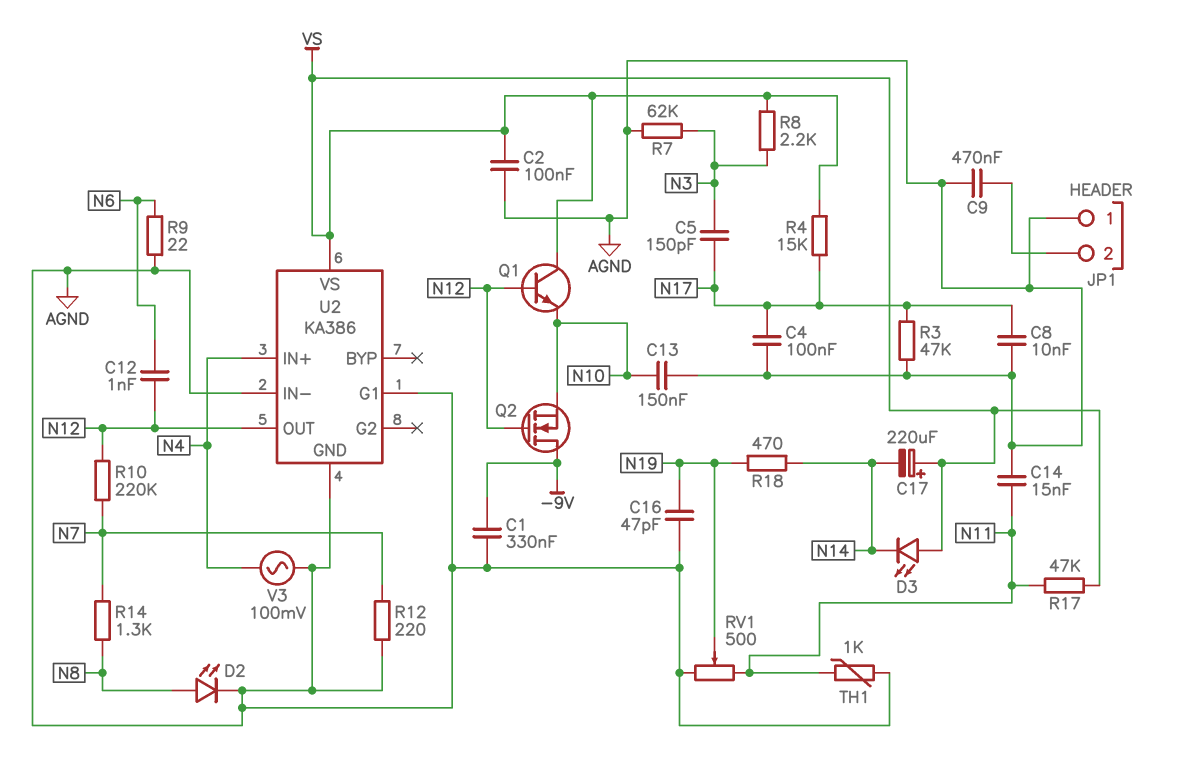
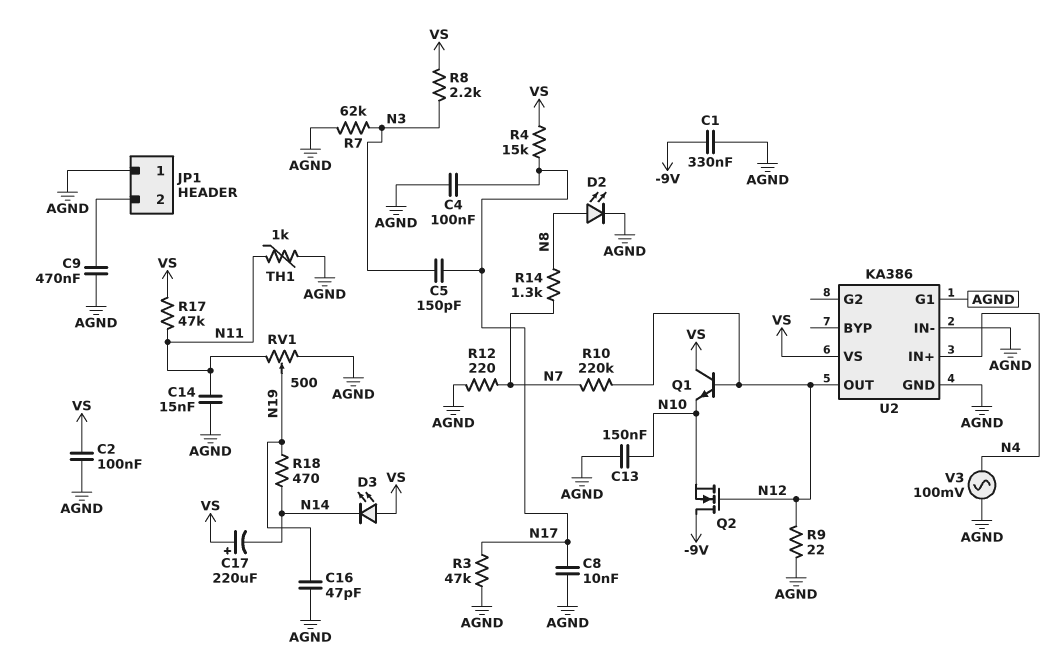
C12: 1nF (N6, N12) -> none
R9: 22 (AGND, N6) -> 22 (AGND, N12)

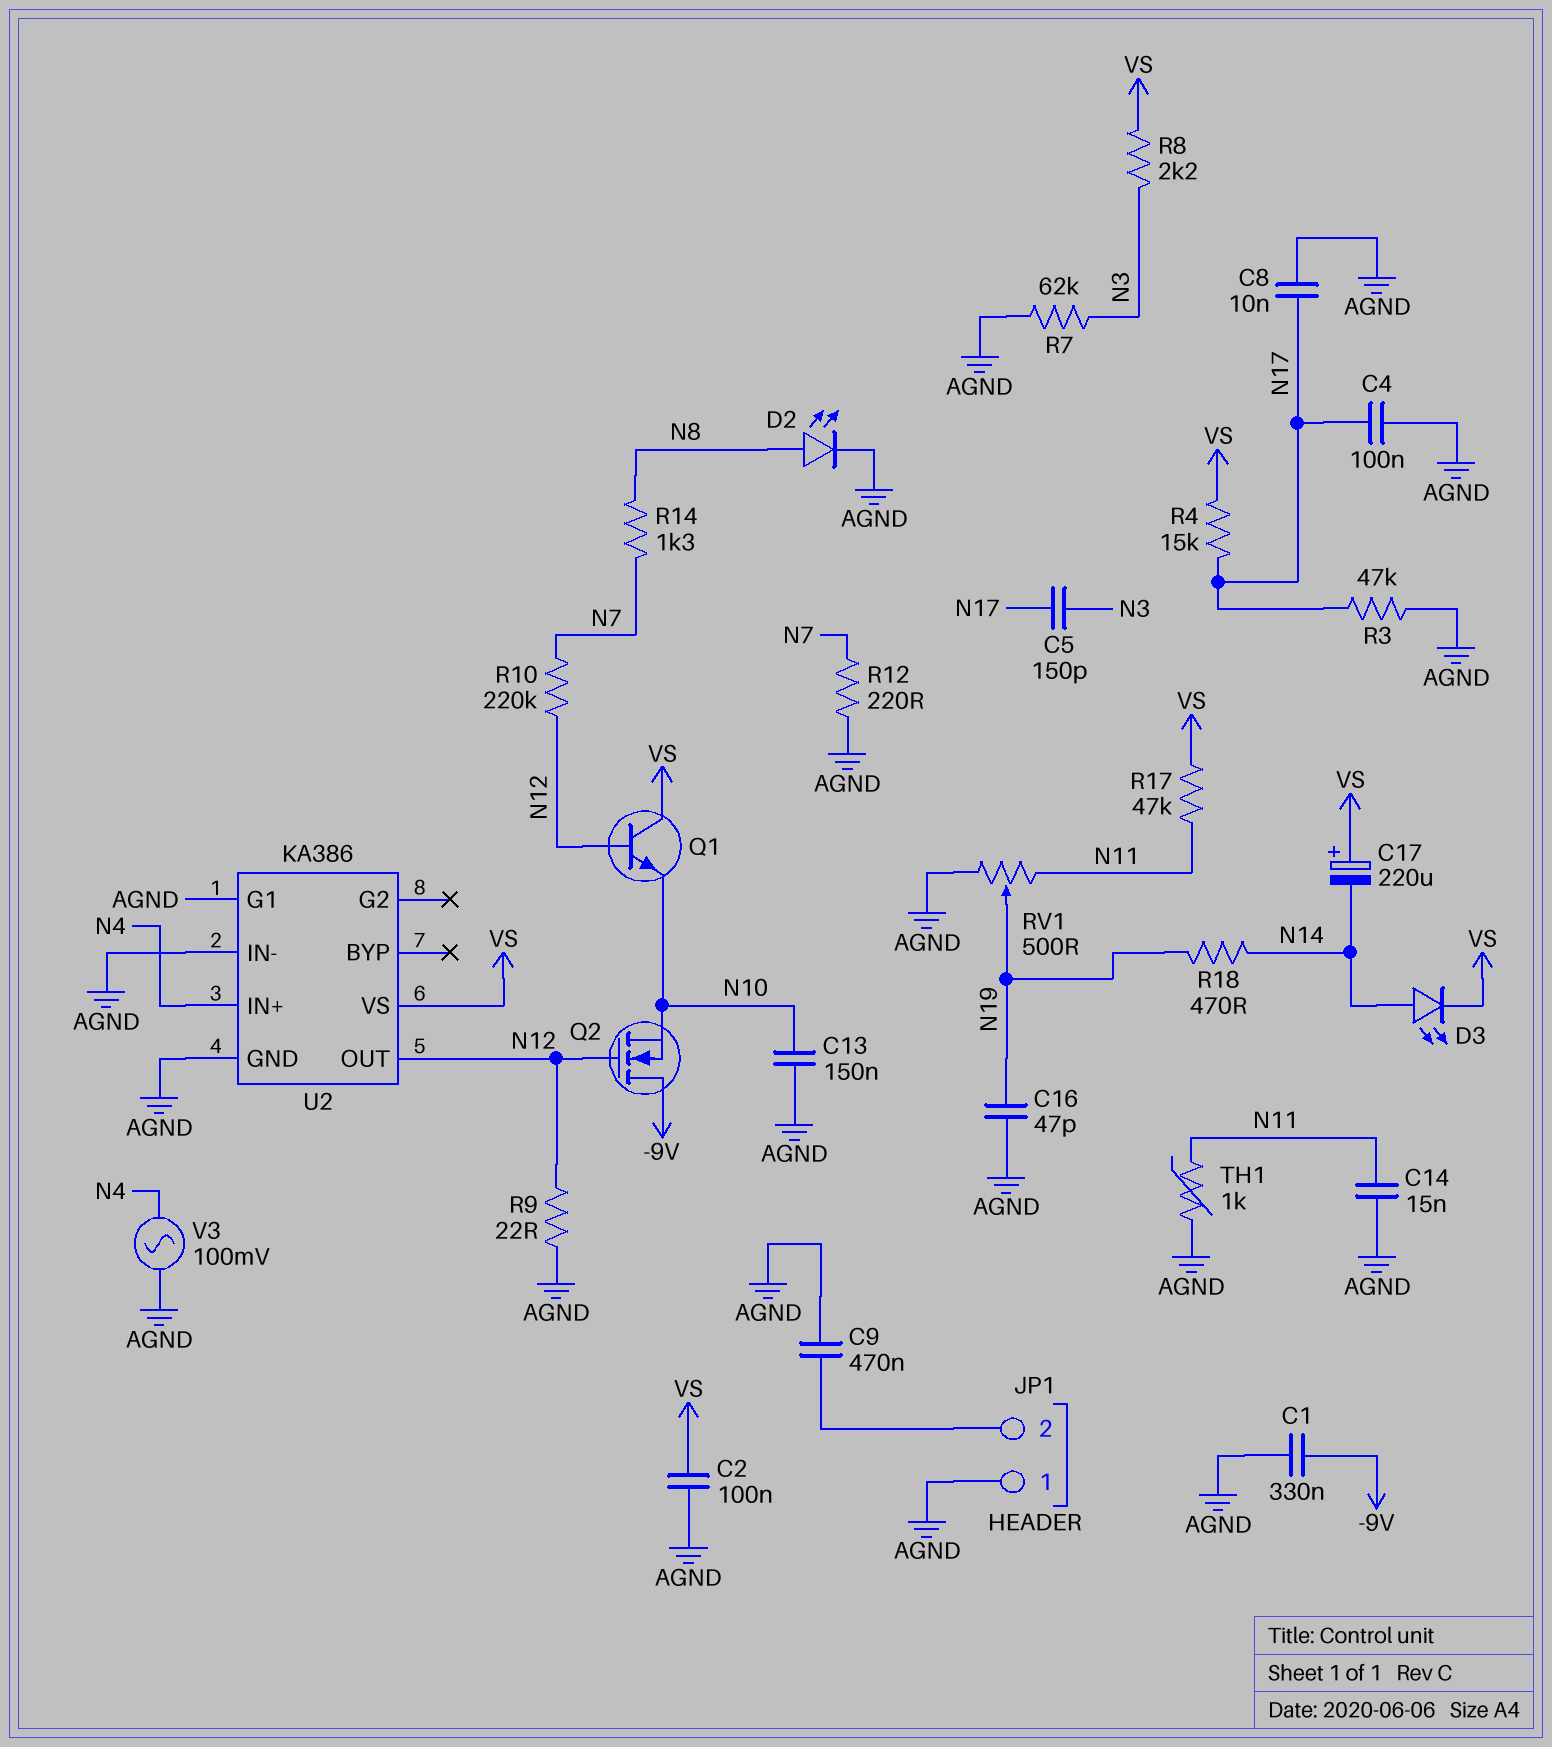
D3: LED (A VS, K N14) -> LED (A N14, K VS)

